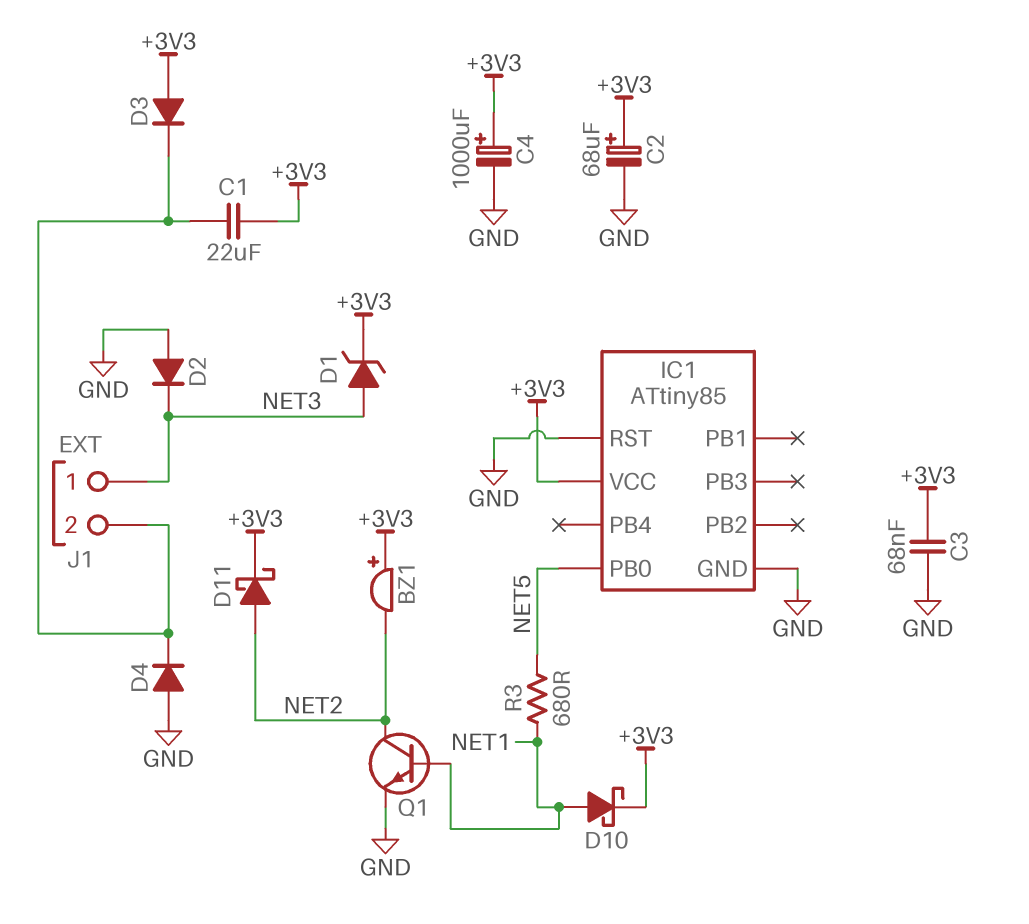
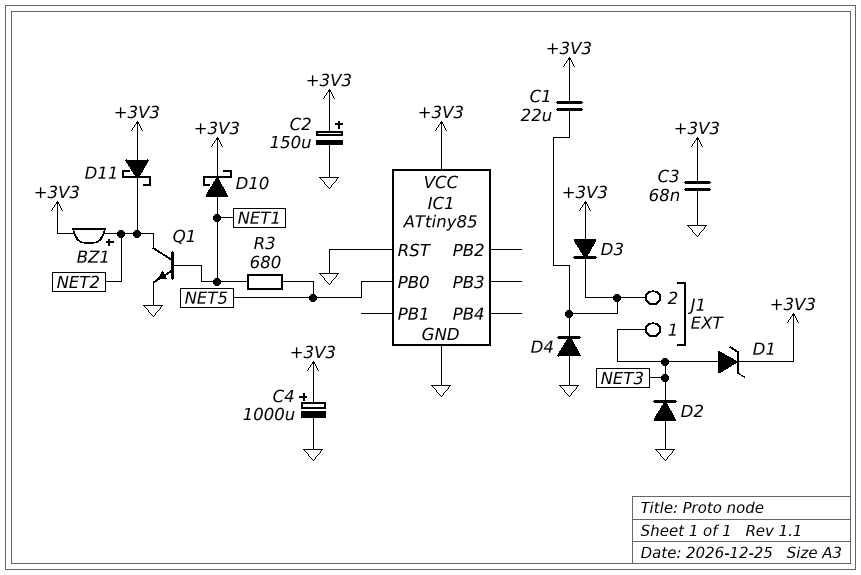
BZ1: buzzer (plus +3V3, minus NET2) -> buzzer (plus NET2, minus +3V3)
C2: 68uF (plus +3V3, minus GND) -> 150uF (plus +3V3, minus GND)
D11: schottky (A NET2, K +3V3) -> schottky (A +3V3, K NET2)

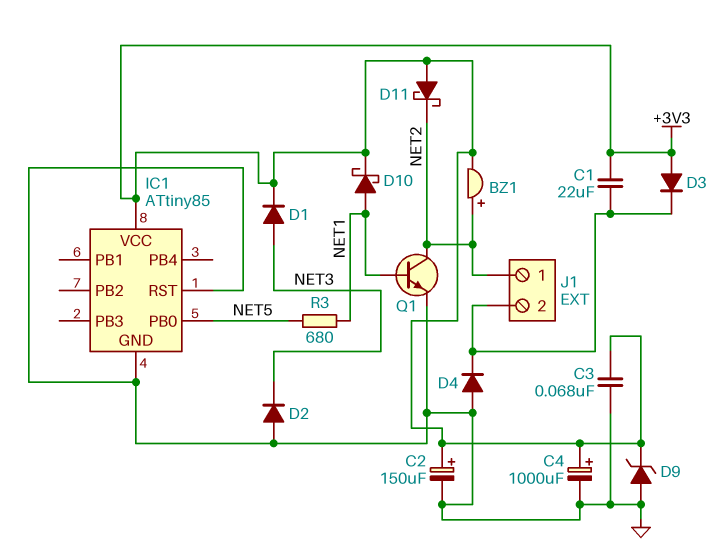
D1: zener (A NET3, K +3V3) -> diode (A NET3, K +3V3)
D9: none -> zener (A GND, K +3V3)
J1 pin 1: NET3 -> NET2

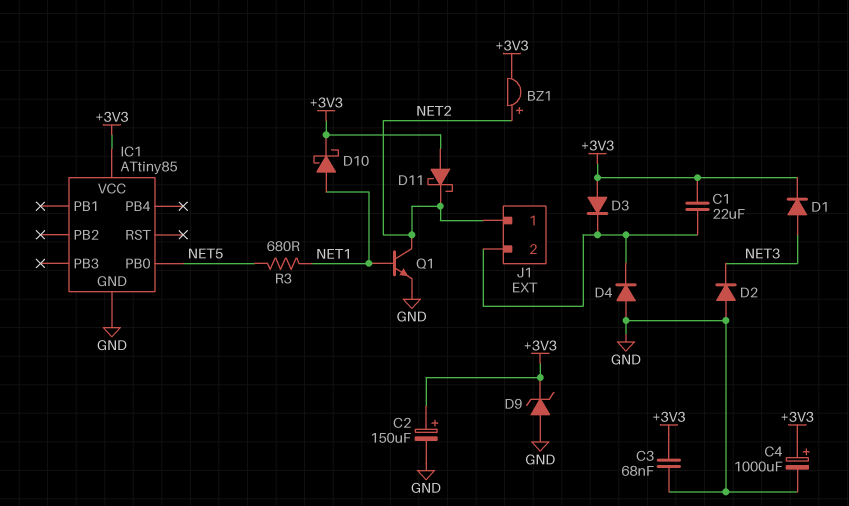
IC1 pin RST: GND -> none

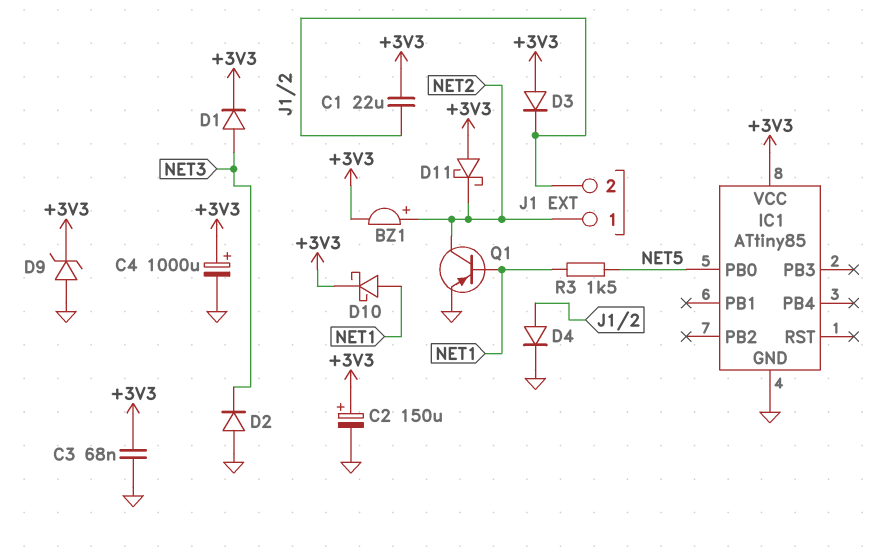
D4: diode (A GND, K J1/2) -> diode (A J1/2, K GND)
Q1: NPN (B NET1, C NET2, E GND) -> PNP (B NET1, C NET2, E GND)
R3: 680 (NET1, NET5) -> 1.5k (NET1, NET5)

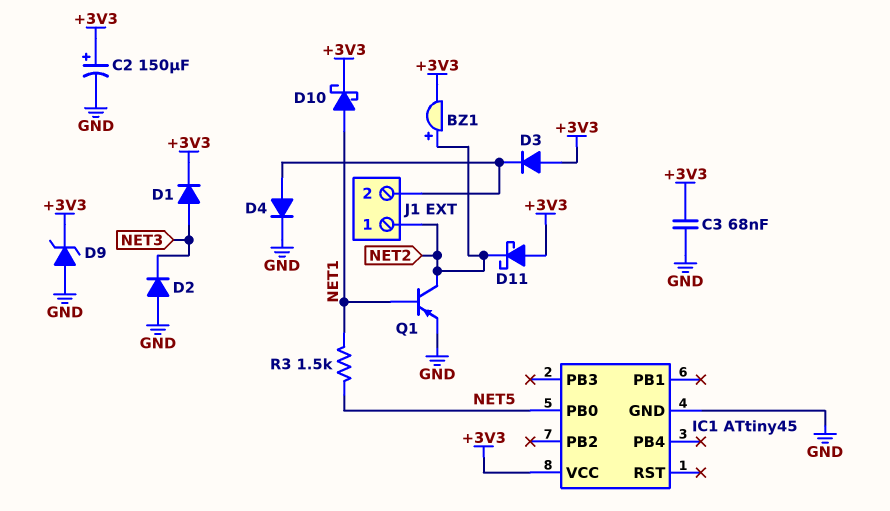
C1: 22uF (+3V3, J1/2) -> none
C4: 1000uF (plus +3V3, minus GND) -> none
IC1: ATtiny85 -> ATtiny45

